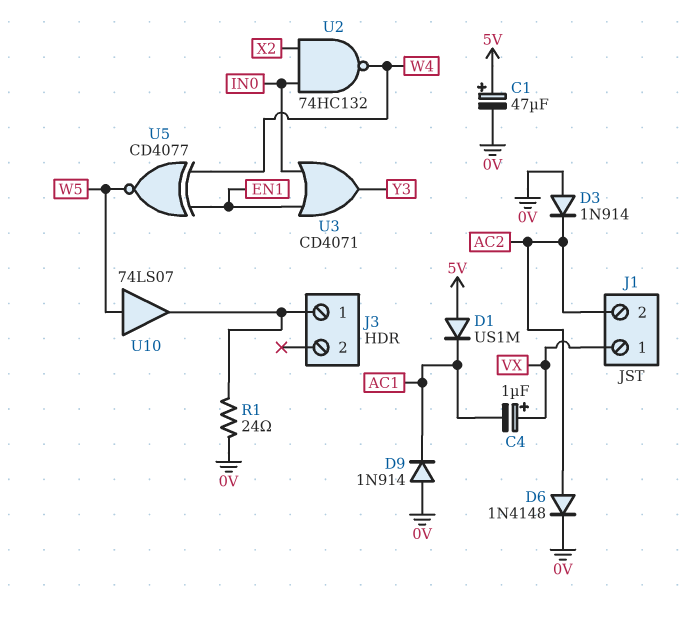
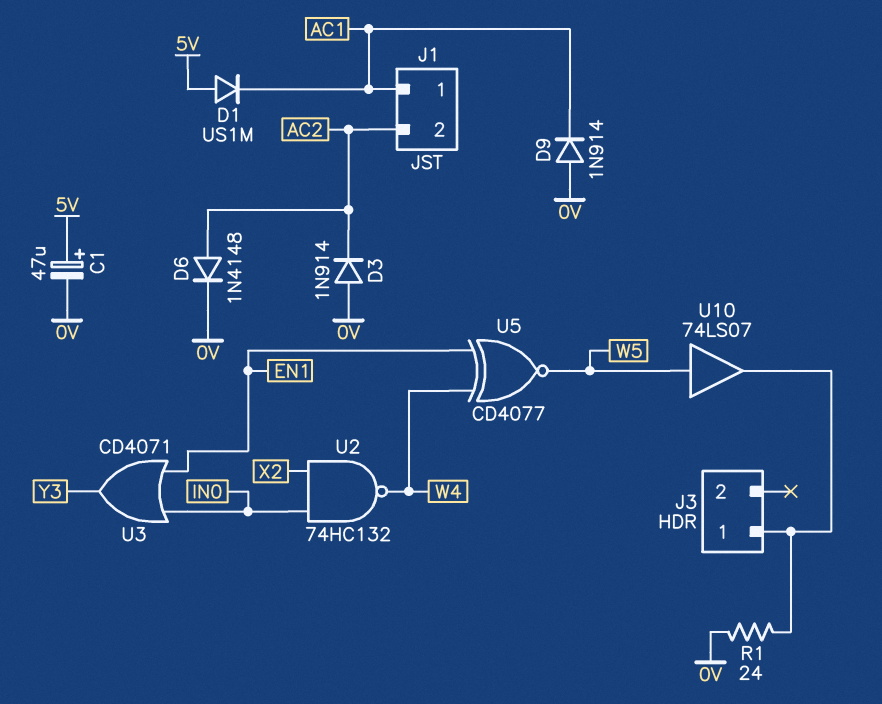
C4: 1uF (plus VX, minus AC1) -> none
J1 pin 1: VX -> AC1

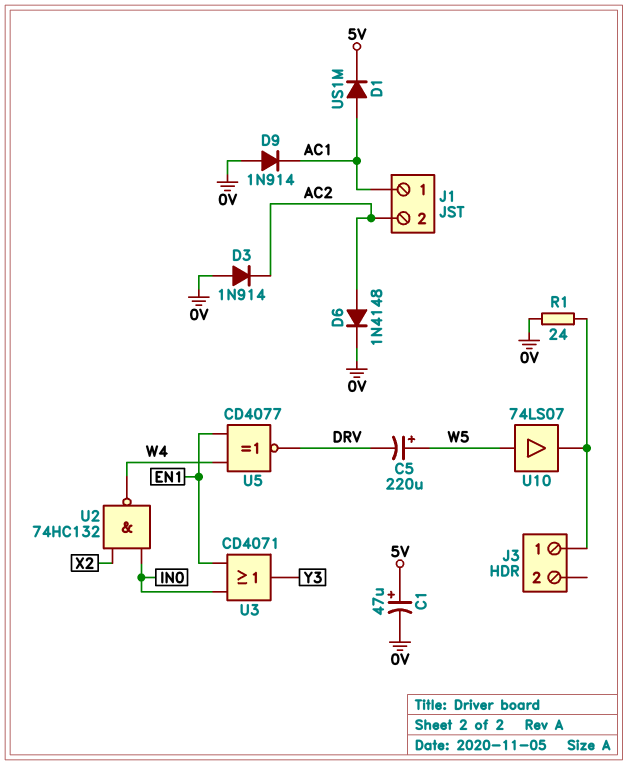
C5: none -> 220uF (plus W5, minus DRV)
D1: diode US1M (A 5V, K AC1) -> diode US1M (A AC1, K 5V)
U5: XNOR CD4077 (in EN1, in W4, out W5) -> XNOR CD4077 (in EN1, in W4, out DRV)

